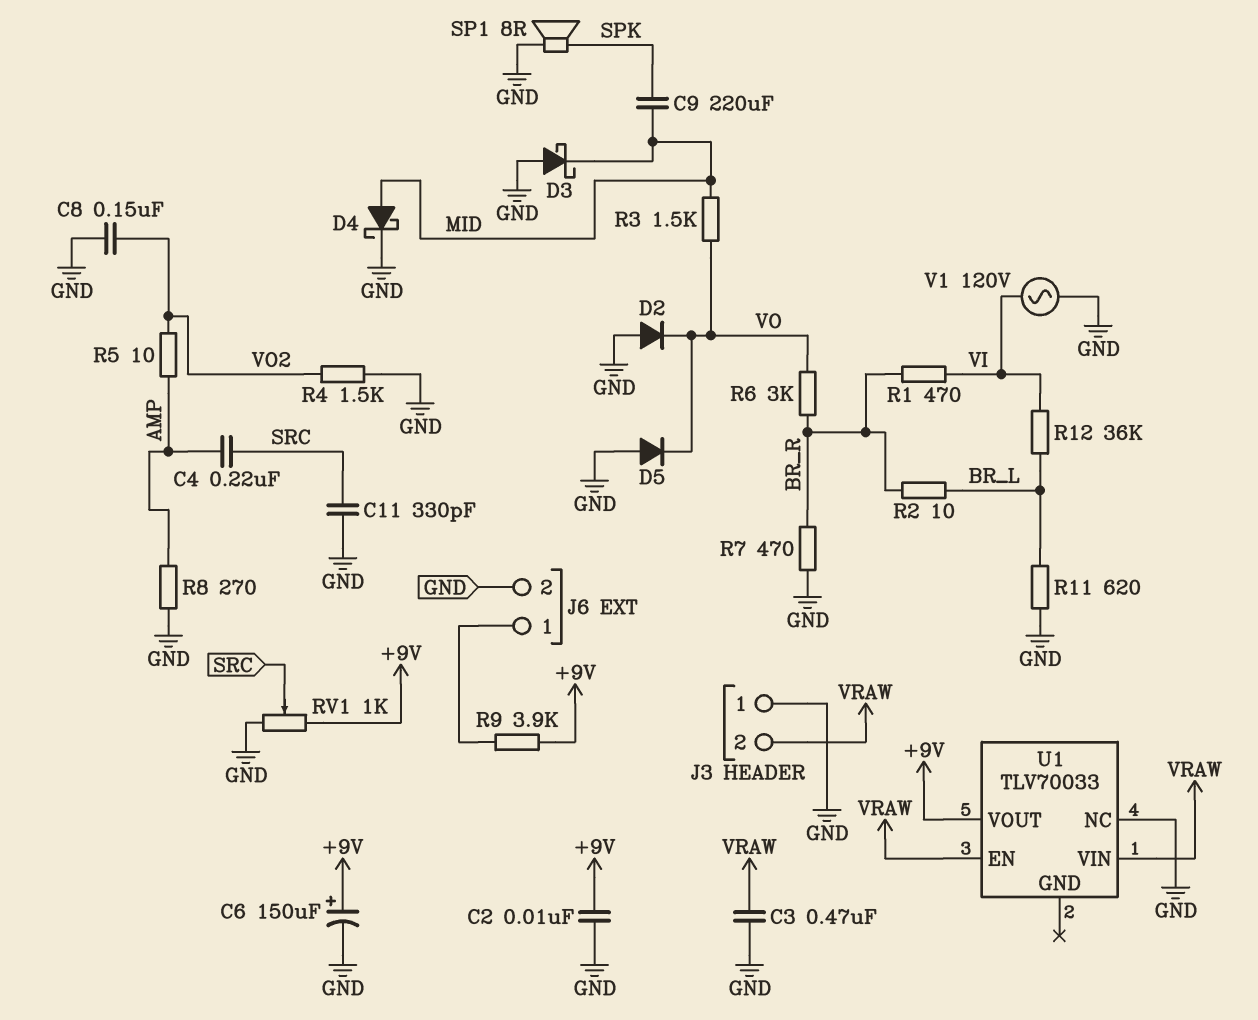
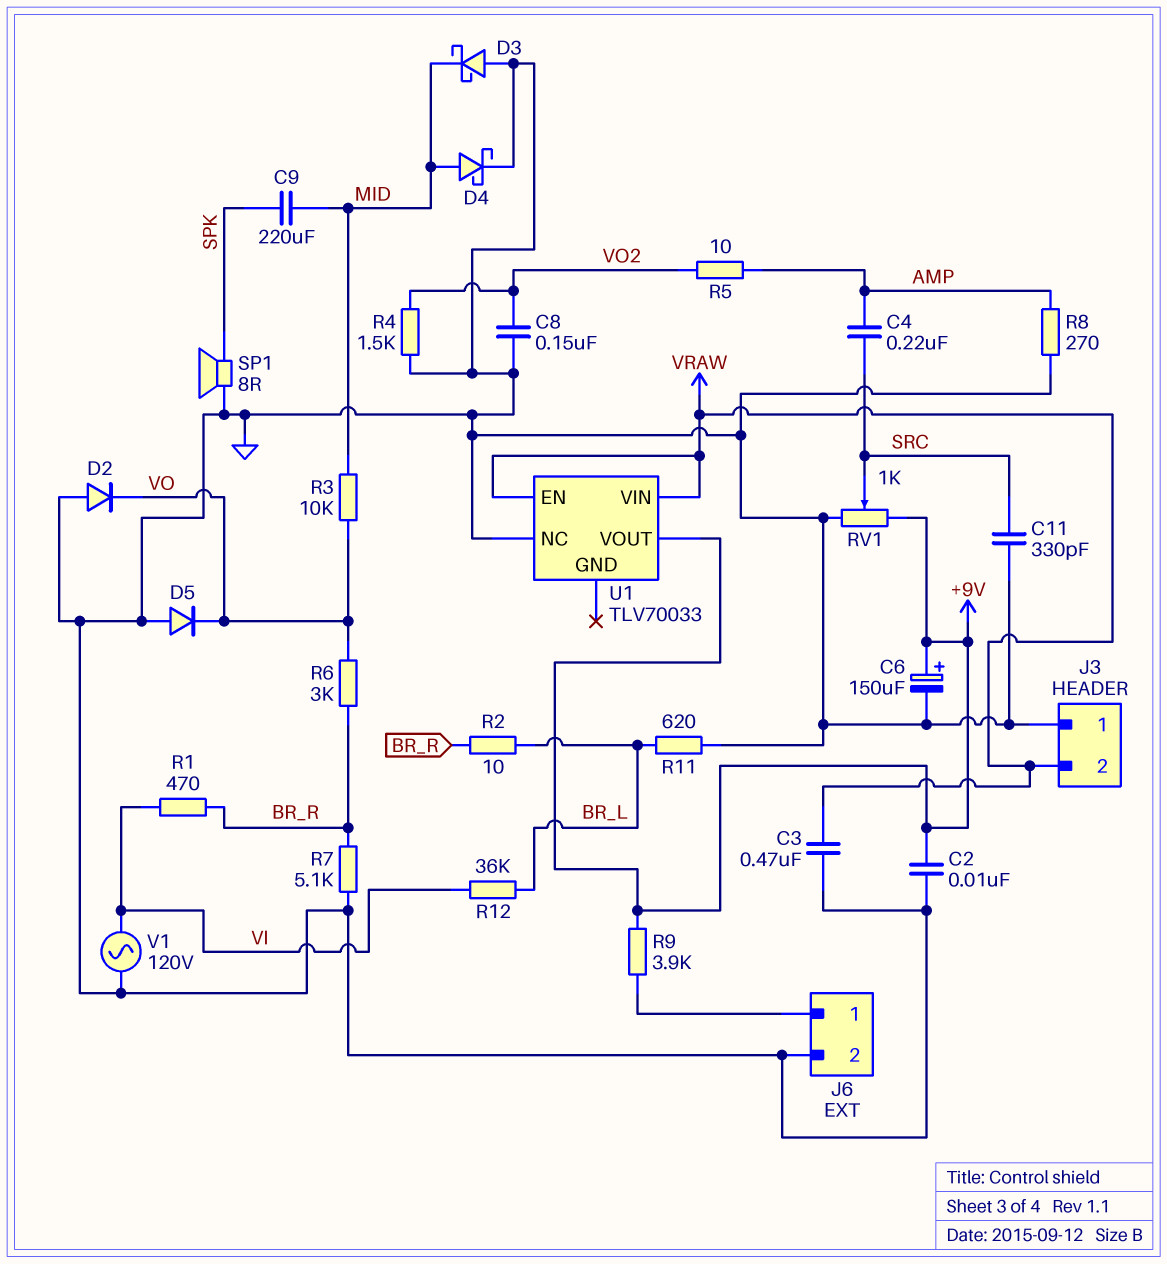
R3: 1.5k (MID, VO) -> 10k (MID, VO)
R7: 470 (BR_R, GND) -> 5.1k (BR_R, GND)

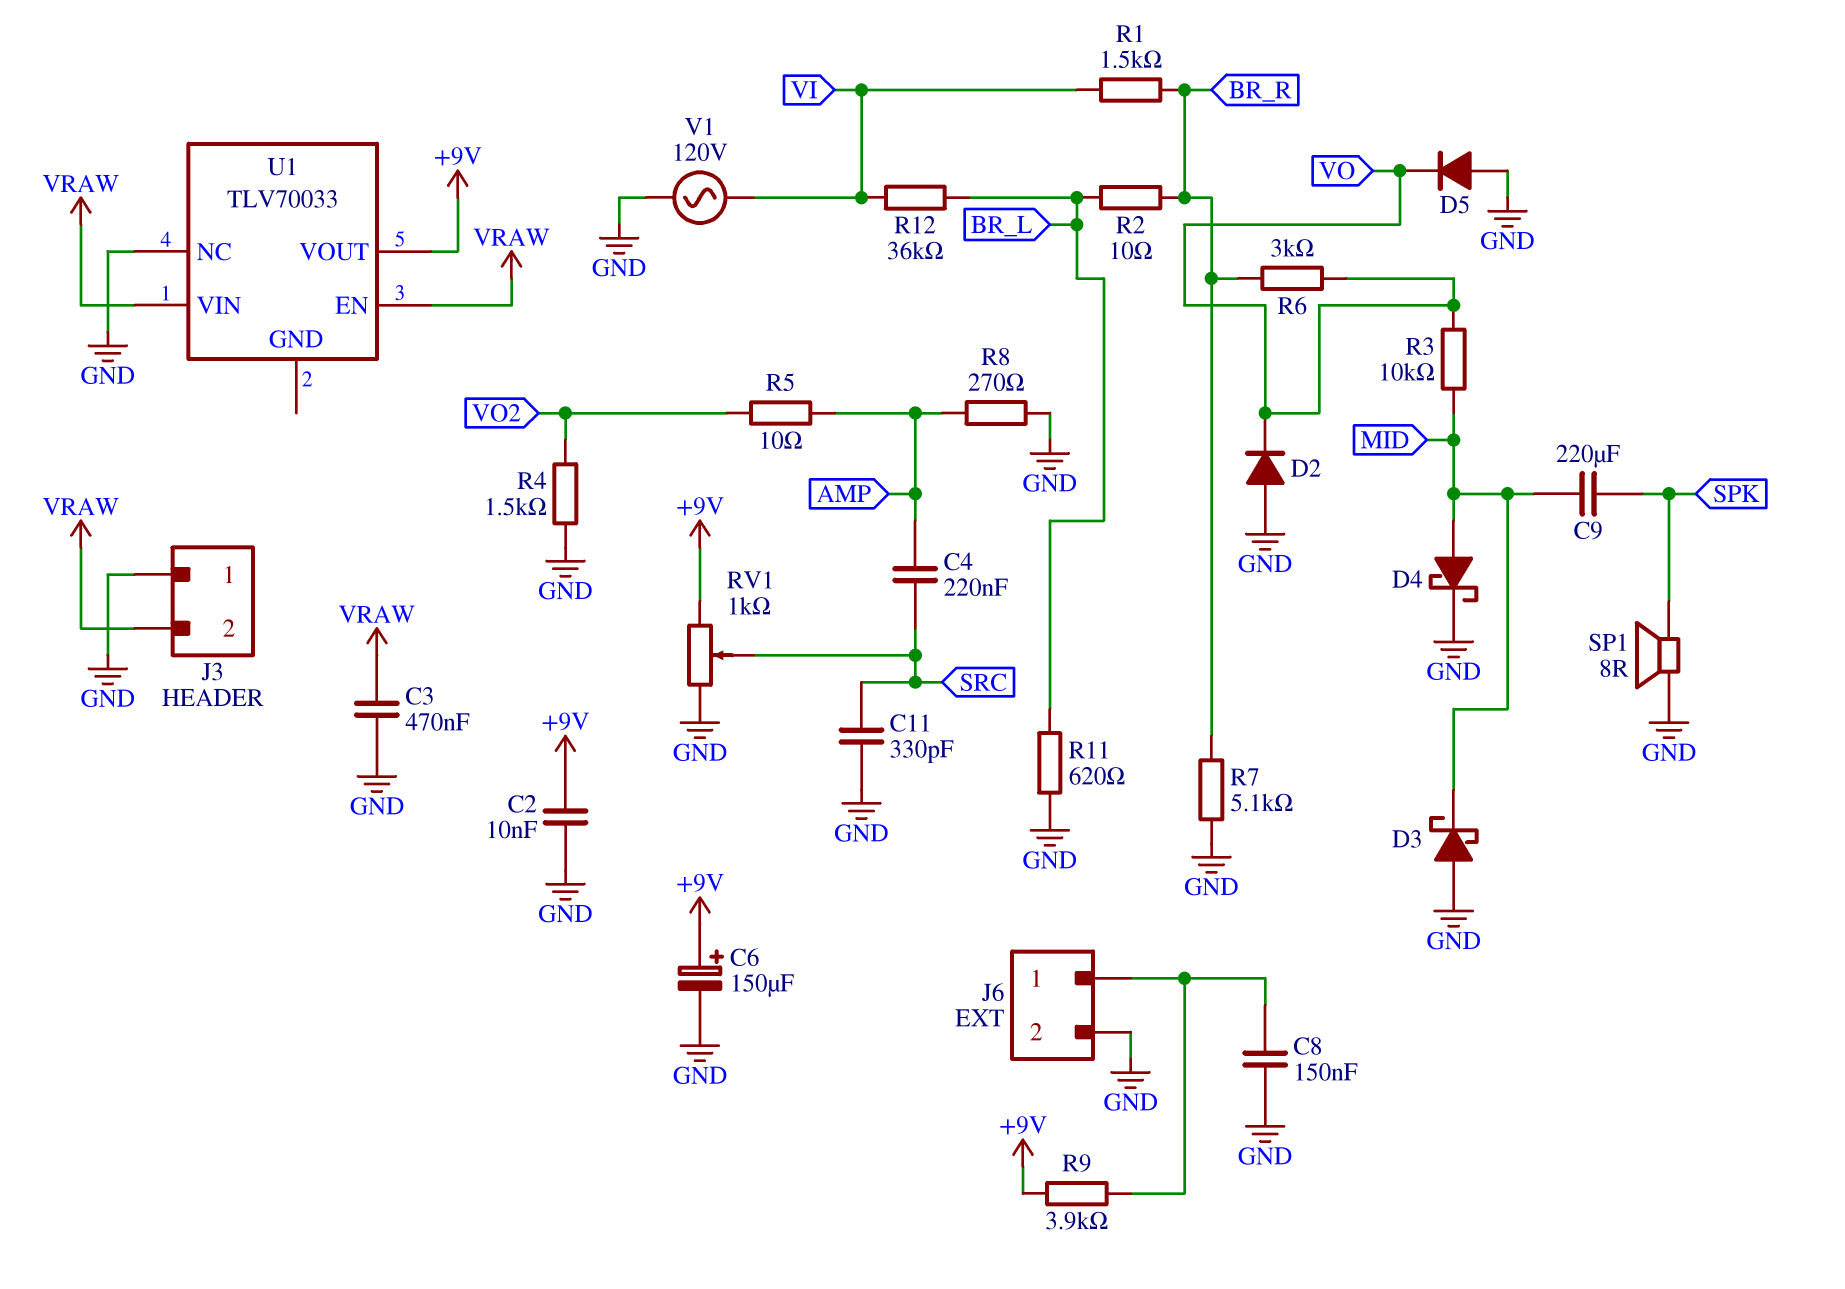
C8: 150nF (GND, VO2) -> 150nF (GND, J6/1)
R1: 470 (BR_R, VI) -> 1.5k (BR_R, VI)

